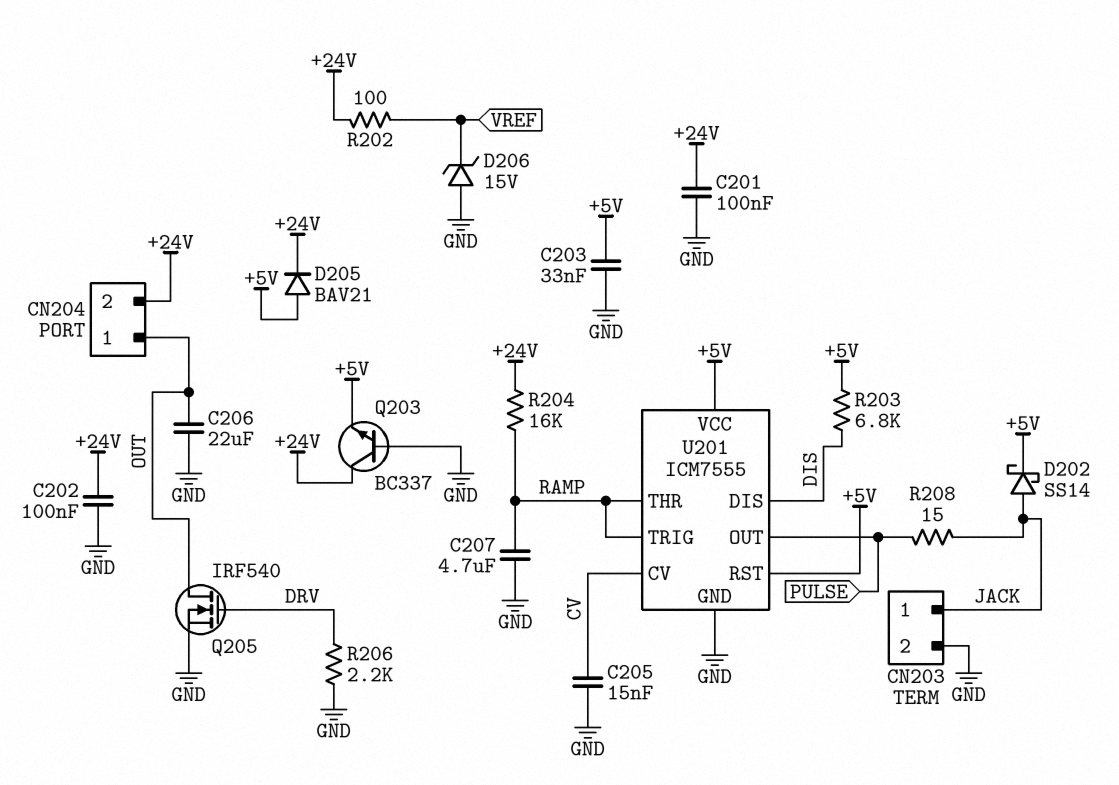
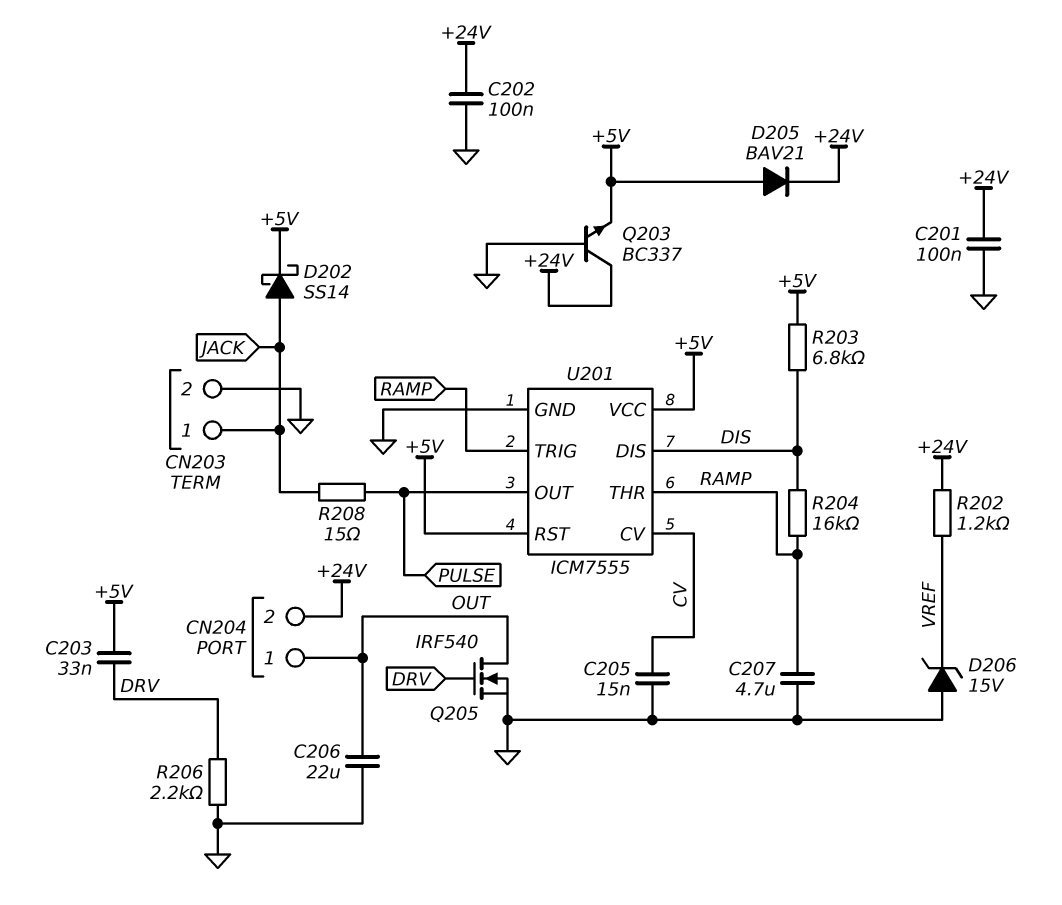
C203: 33nF (+5V, GND) -> 33nF (+5V, DRV)
R202: 100 (+24V, VREF) -> 1.2k (+24V, VREF)
R204: 16k (+24V, RAMP) -> 16k (DIS, RAMP)

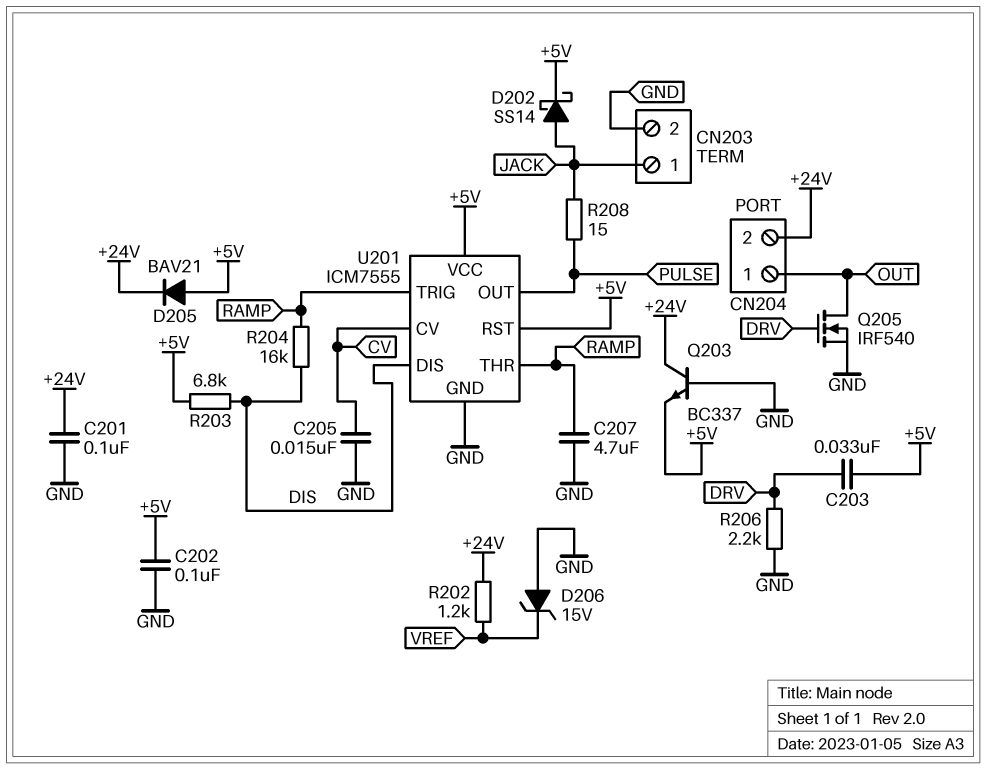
C202: 100nF (+24V, GND) -> 100nF (+5V, GND)
C206: 22uF (GND, OUT) -> none

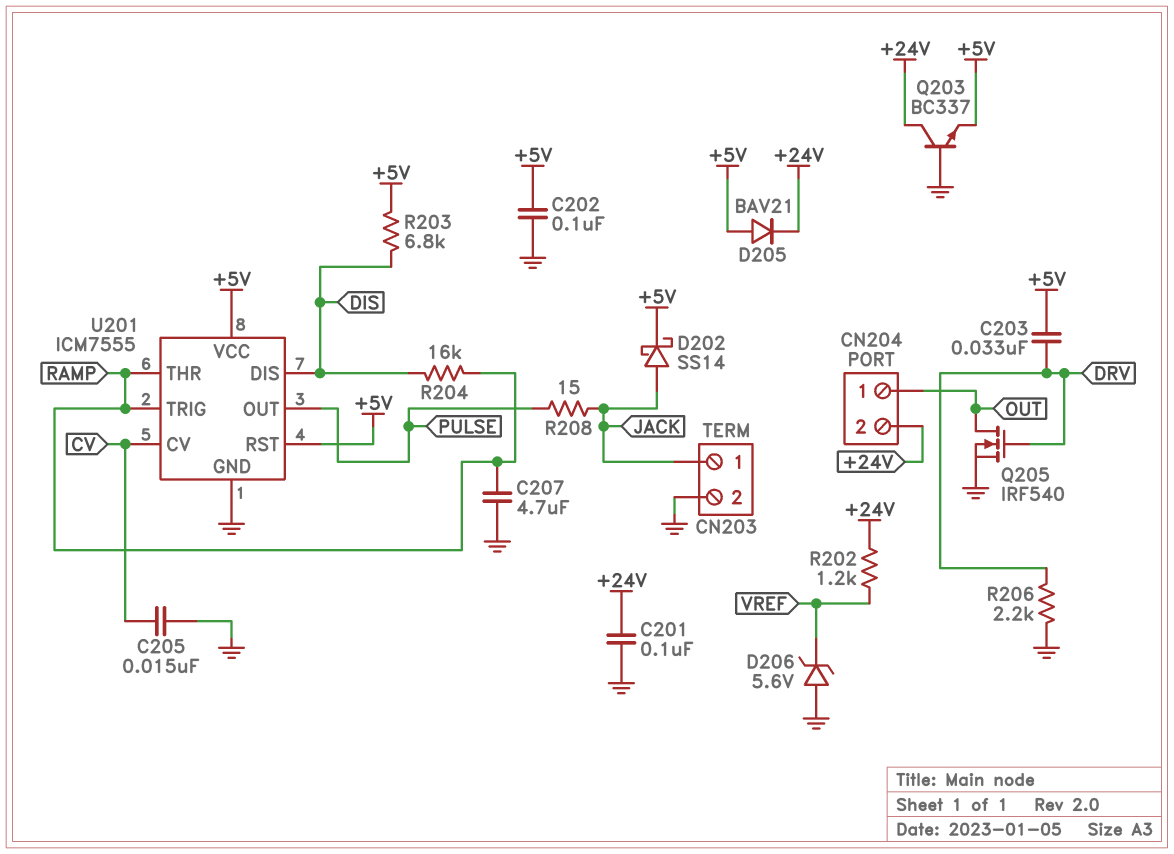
D206: zener 15V (A GND, K VREF) -> zener 5.6V (A GND, K VREF)

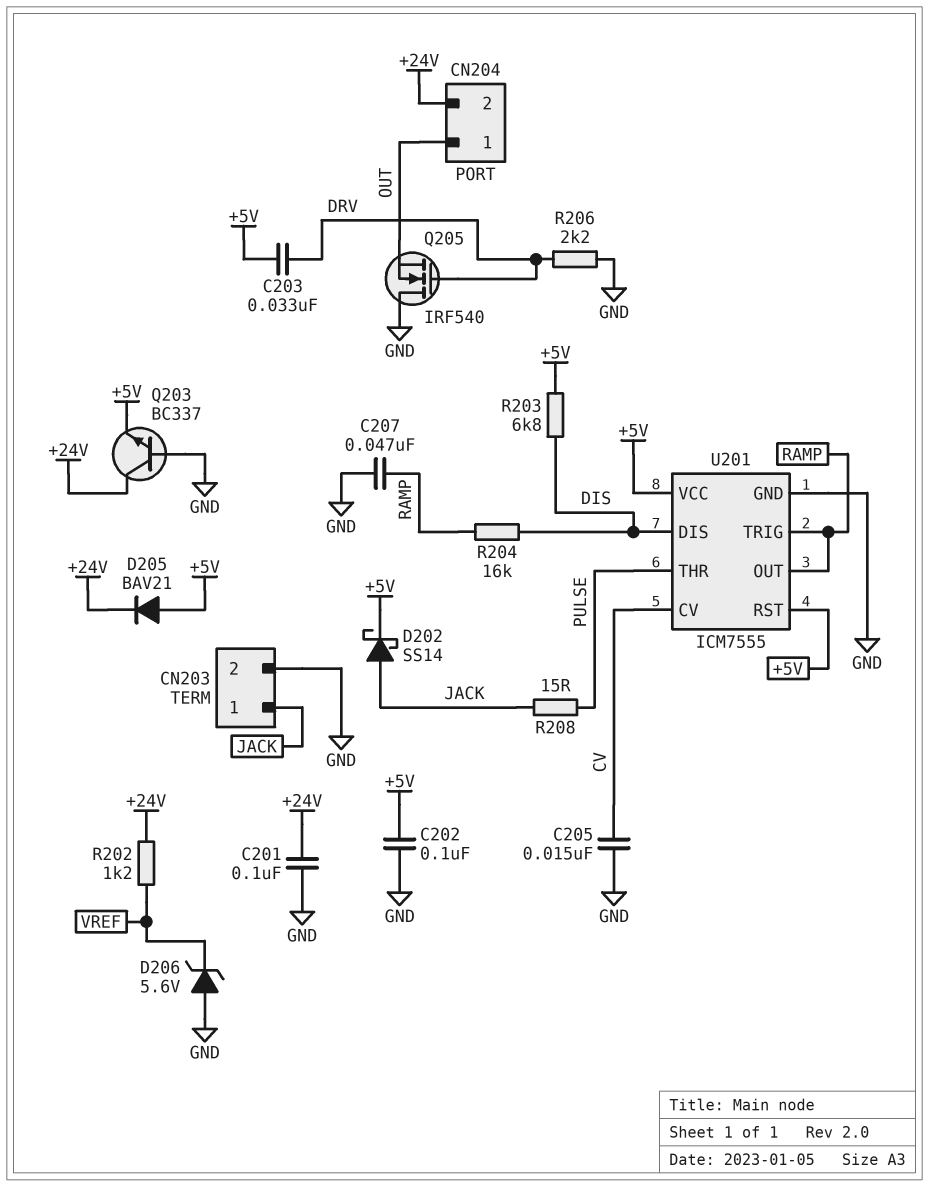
C207: 4.7uF (GND, RAMP) -> 47nF (GND, RAMP)
Q205: NMOS IRF540 (G DRV, D OUT, S GND) -> NMOS IRF540 (G DRV, D GND, S OUT)
U201 pin OUT: PULSE -> RAMP
U201 pin THR: RAMP -> PULSE

